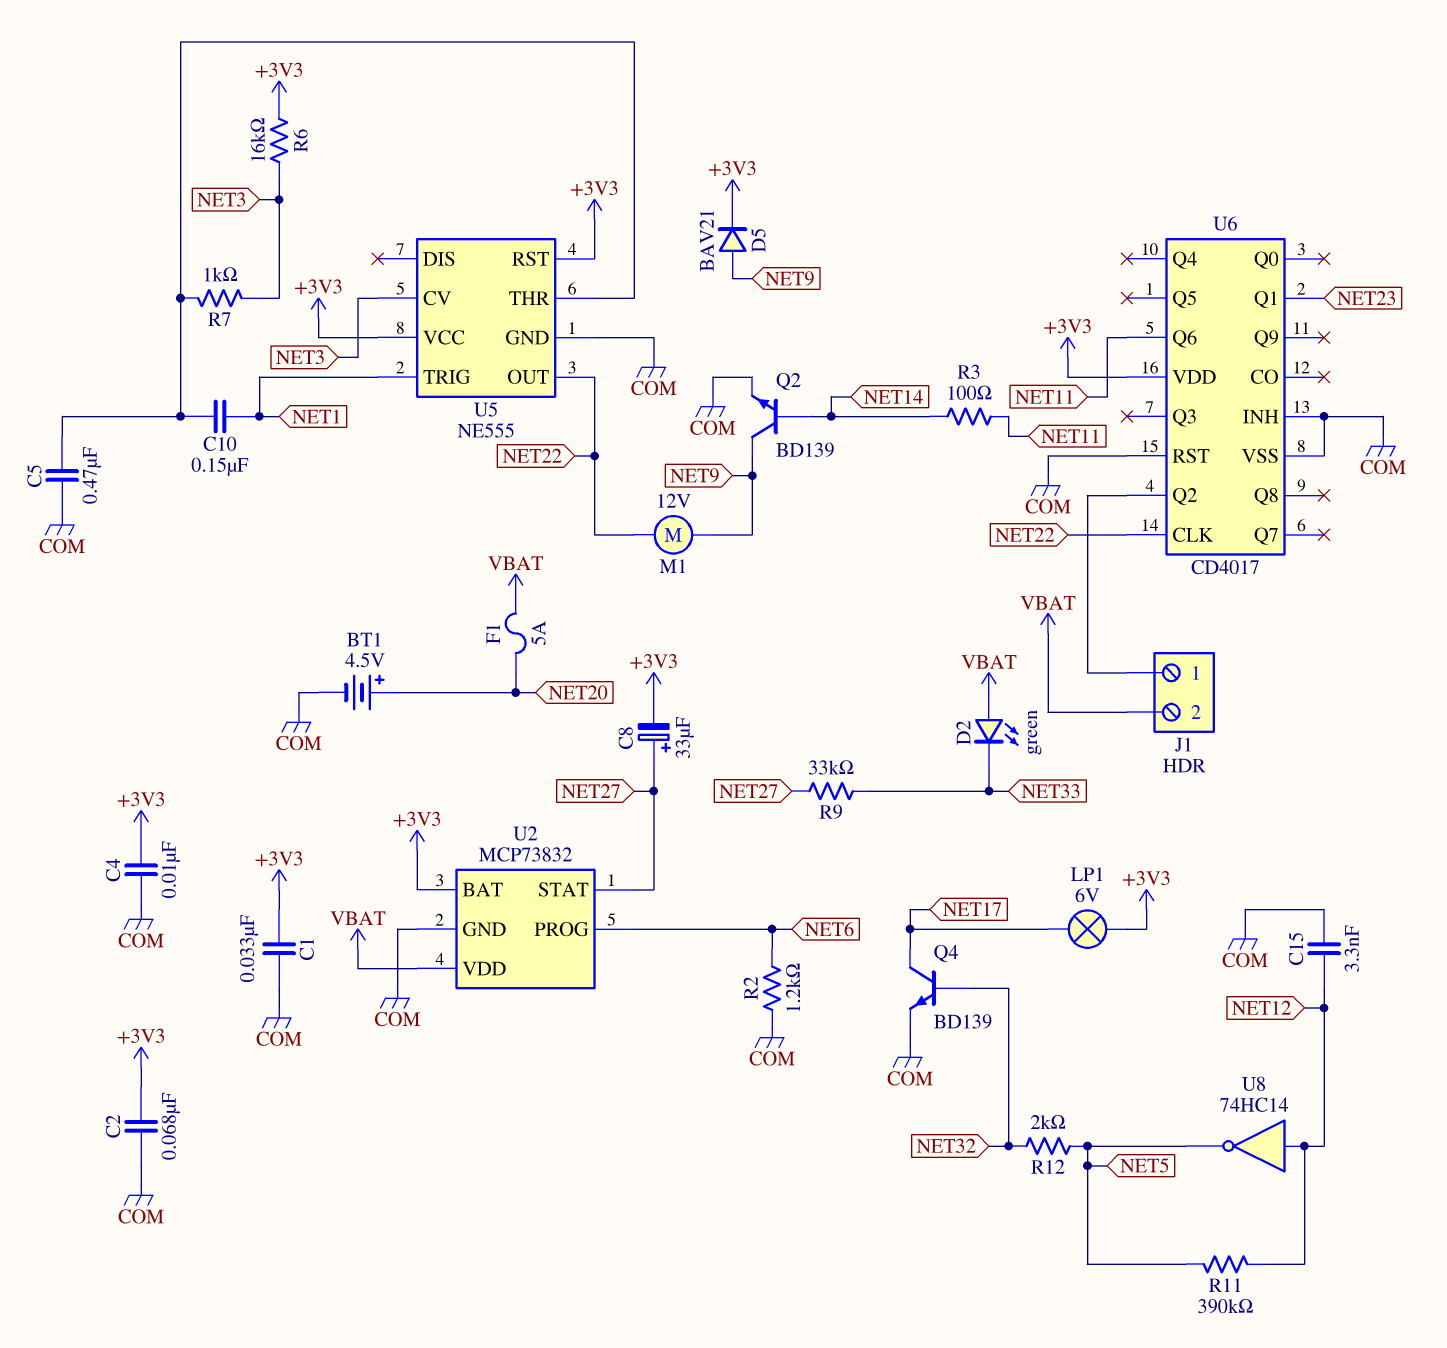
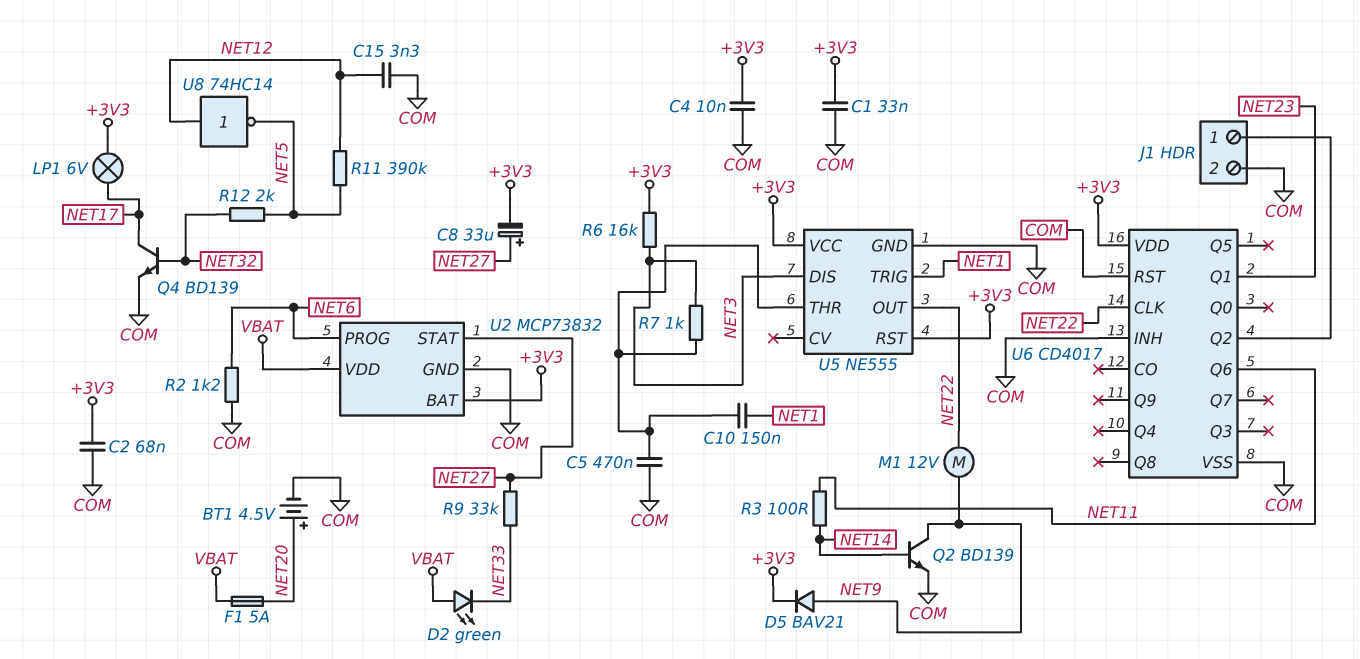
J1 pin 2: VBAT -> COM
U5 pin CV: NET3 -> none
U5 pin DIS: none -> NET3

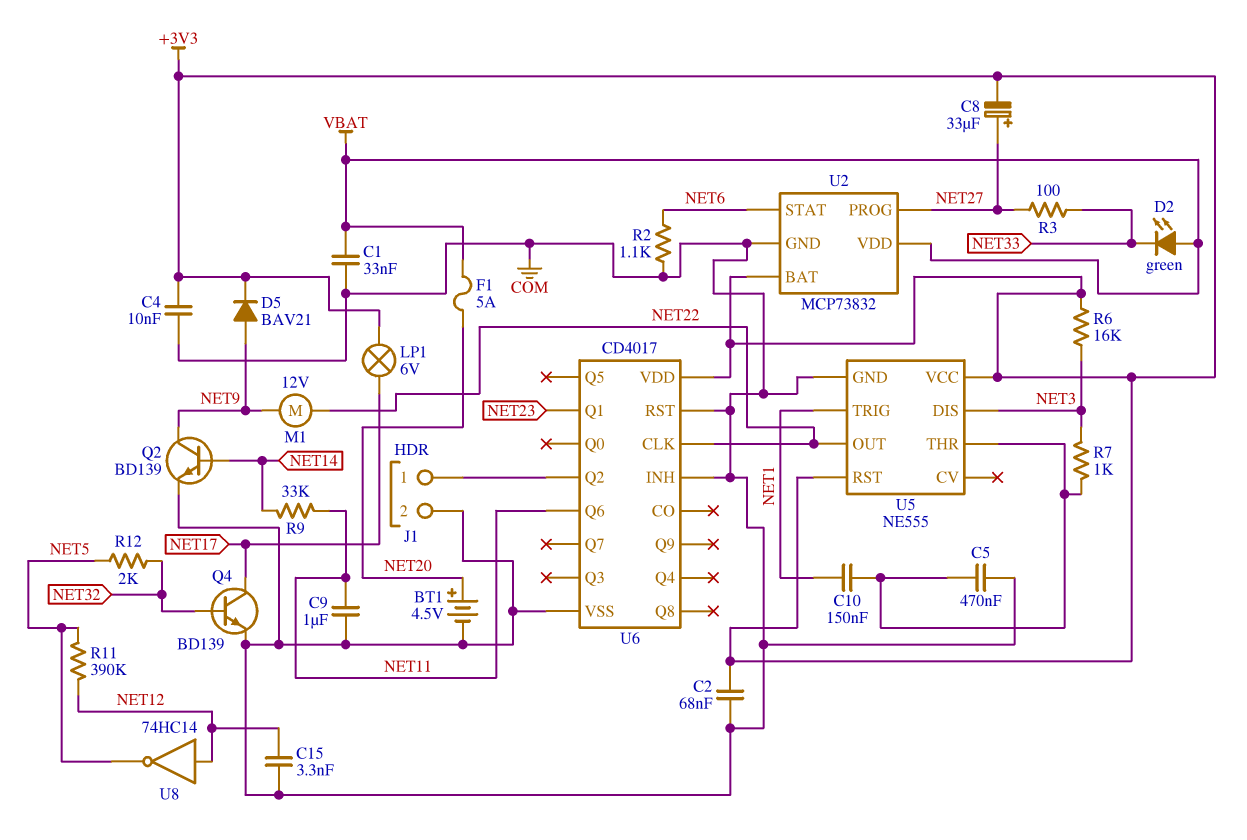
C1: 33nF (+3V3, COM) -> 33nF (COM, VBAT)
C9: none -> 1uF (COM, NET11)
R2: 1.2k (COM, NET6) -> 1.1k (COM, NET6)
R3: 100 (NET11, NET14) -> 100 (NET27, NET33)
R9: 33k (NET27, NET33) -> 33k (NET11, NET14)
U2 pin PROG: NET6 -> NET27
U2 pin STAT: NET27 -> NET6

